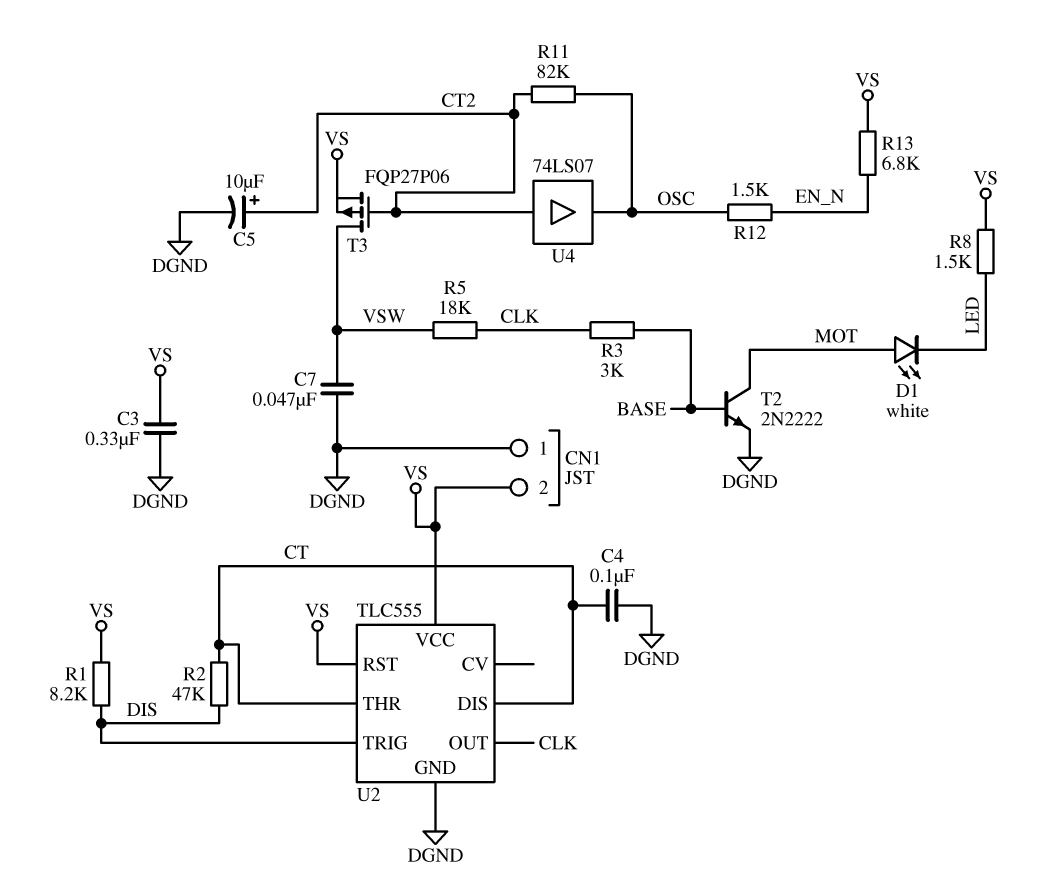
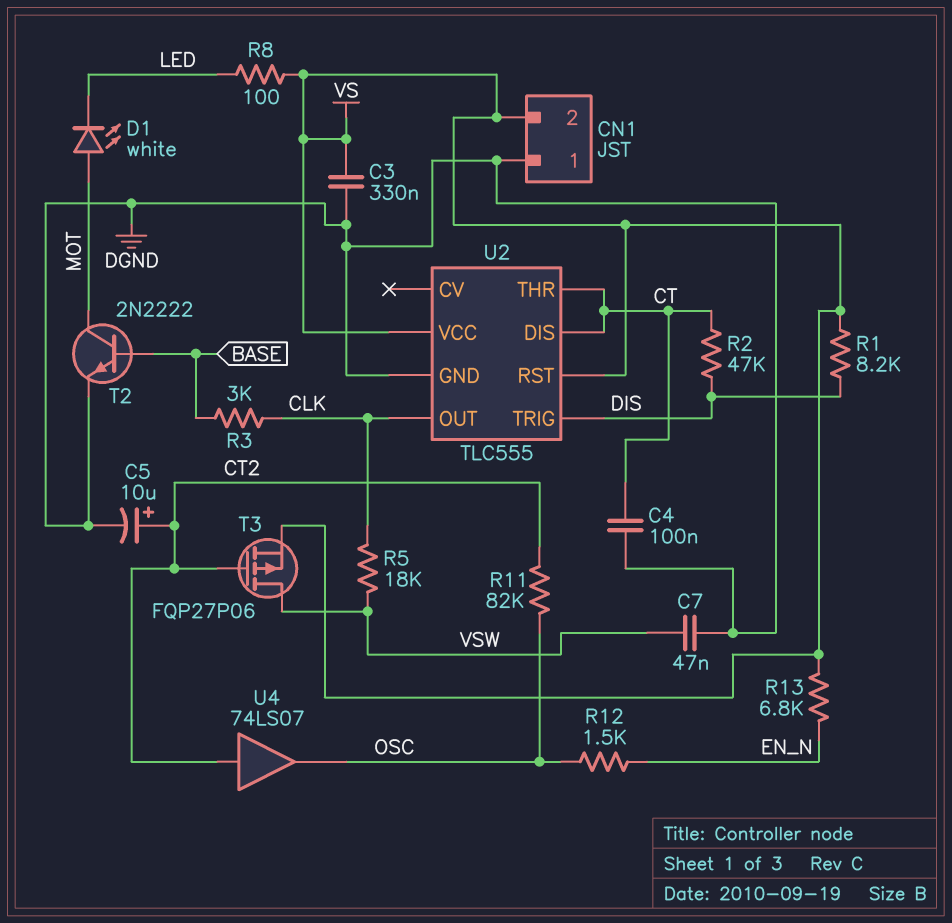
R8: 1.5k (LED, VS) -> 100 (LED, VS)

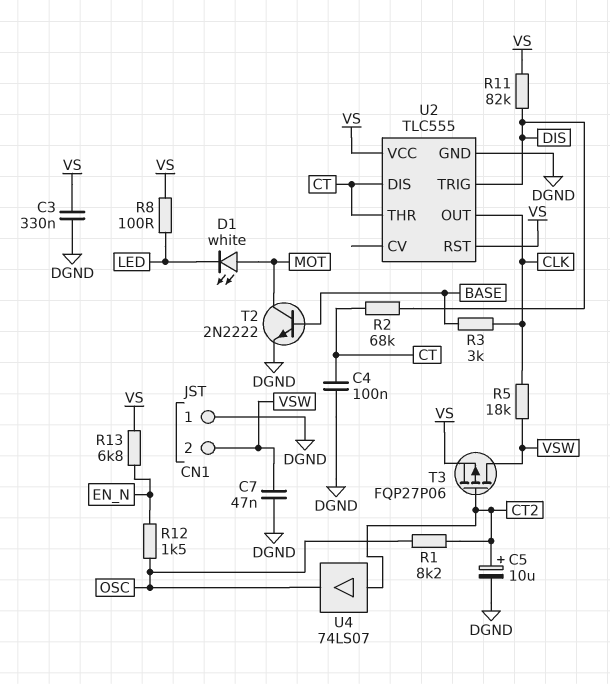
CN1 pin 2: VS -> VSW
R1: 8.2k (DIS, VS) -> 8.2k (CT2, OSC)
R2: 47k (CT, DIS) -> 68k (CT, DIS)
R11: 82k (CT2, OSC) -> 82k (DIS, VS)

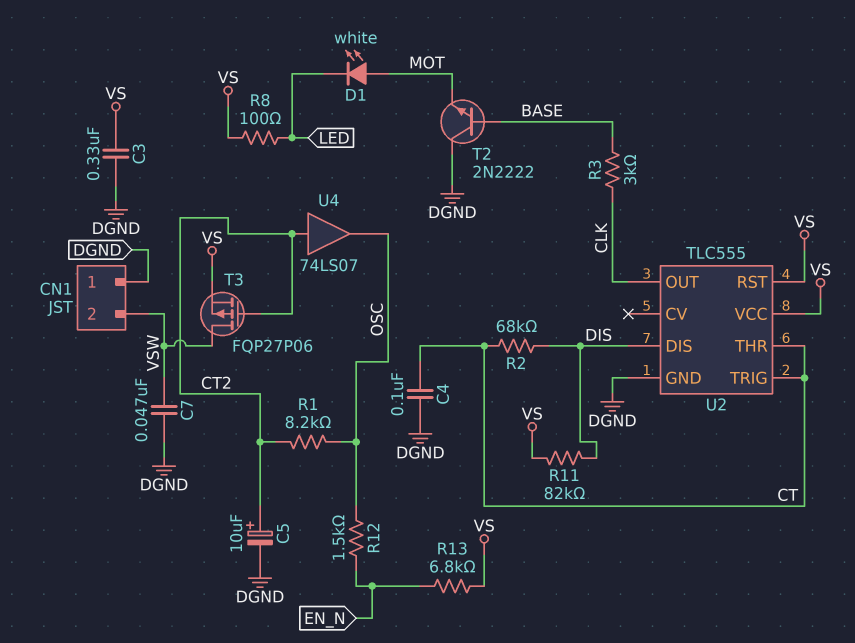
R5: 18k (CLK, VSW) -> none
T2: NPN 2N2222 (B BASE, C MOT, E DGND) -> NPN 2N2222 (B BASE, C DGND, E MOT)
U2 pin DIS: CT -> DIS
U2 pin TRIG: DIS -> CT

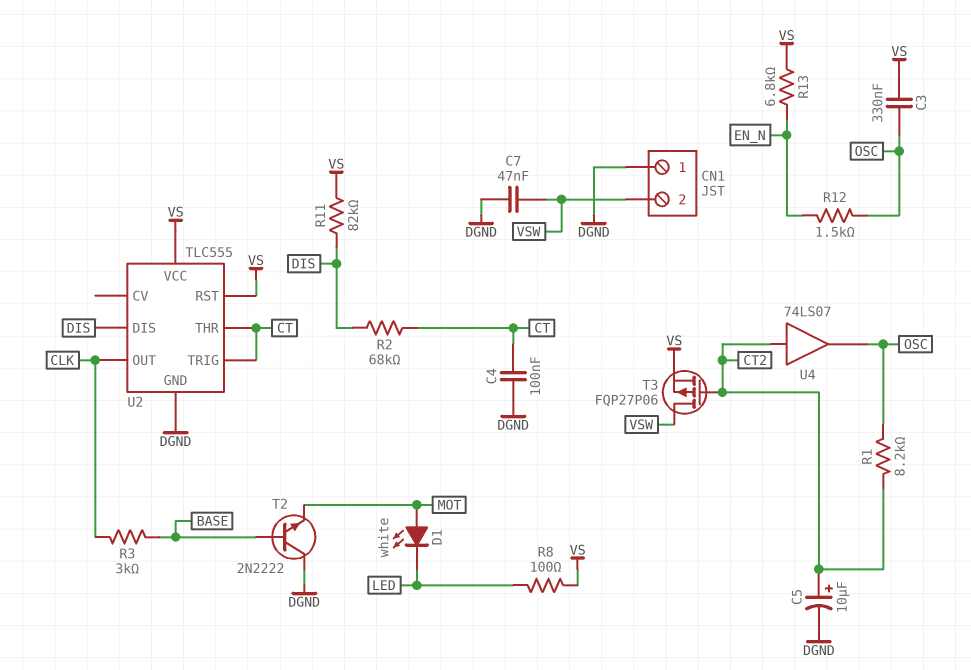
C3: 330nF (DGND, VS) -> 330nF (OSC, VS)

